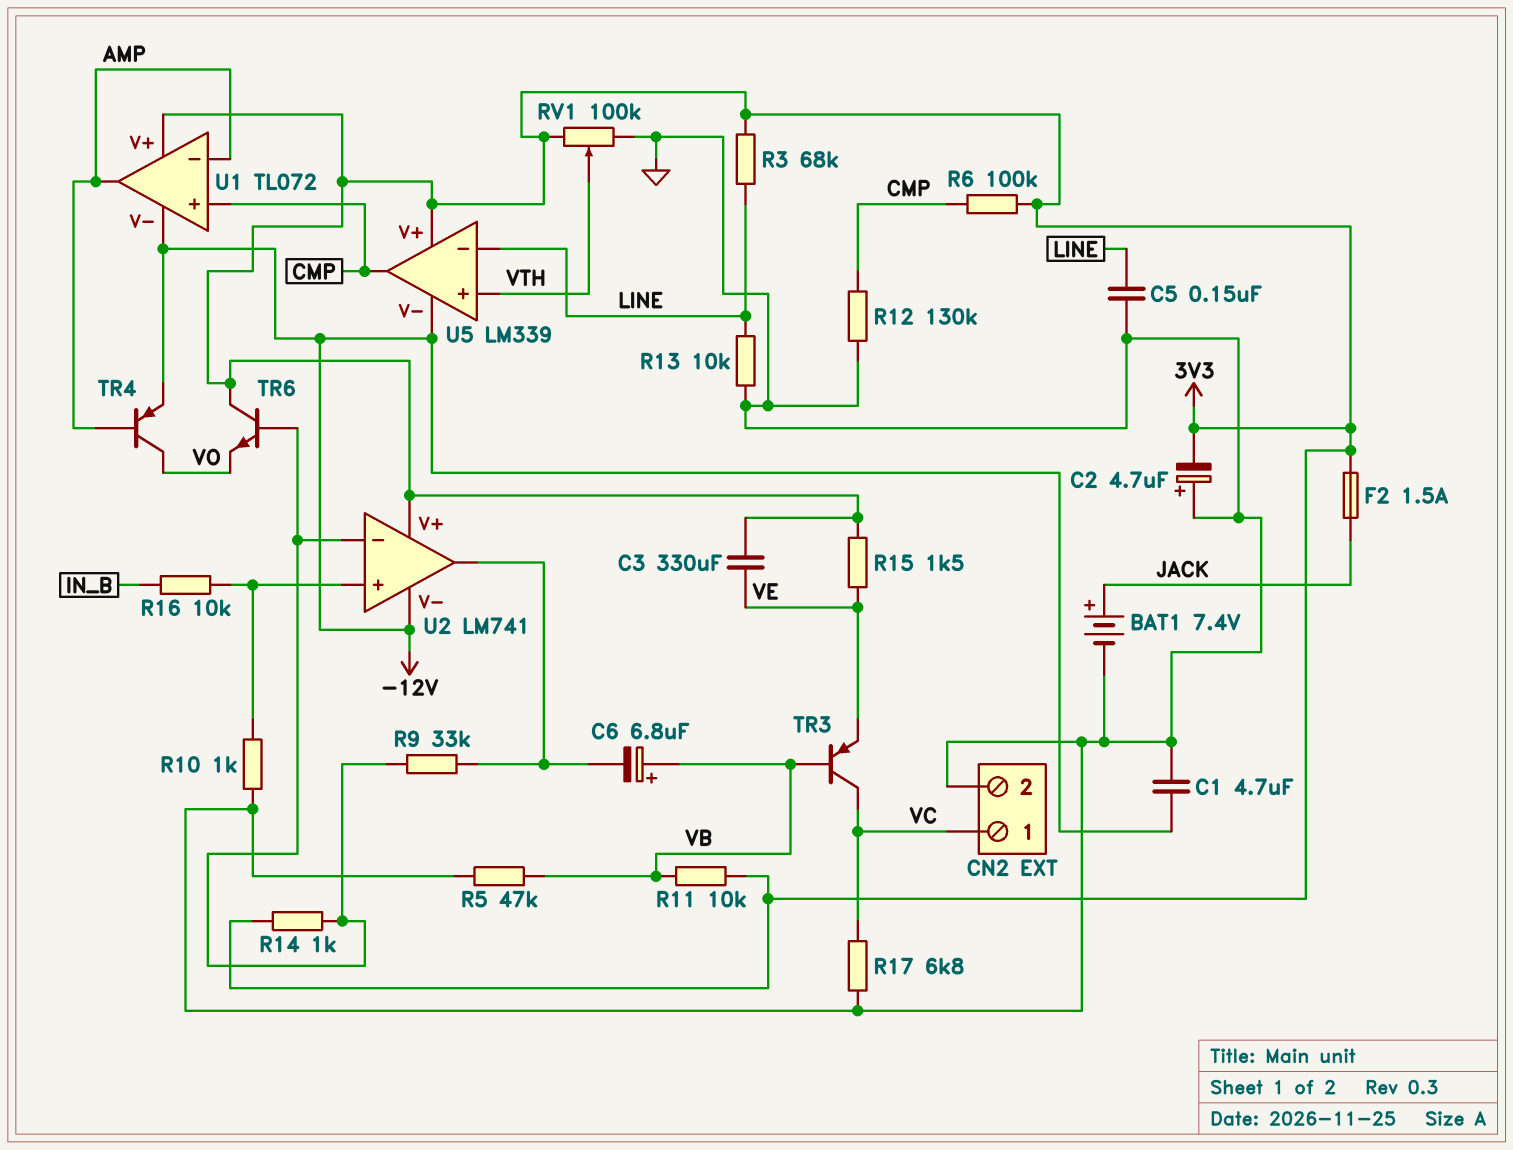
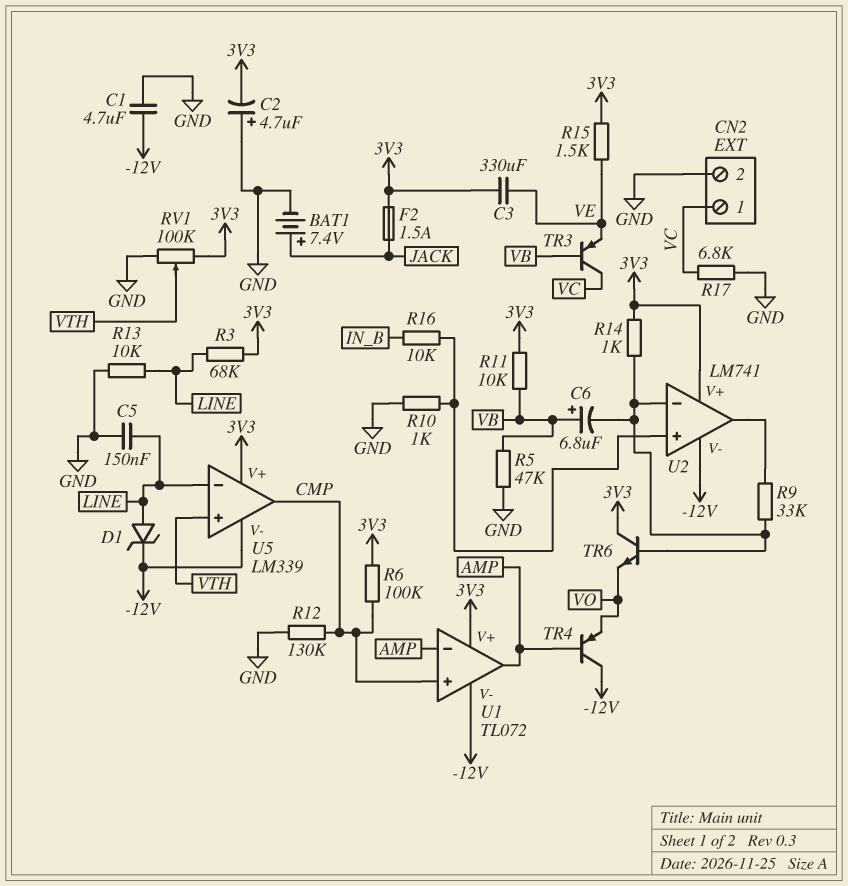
C6: 6.8uF (plus VB, minus U2/out) -> 6.8uF (plus VB, minus U2/in-)
D1: none -> zener (A LINE, K -12V)
TR4: PNP (B AMP, C VO, E -12V) -> PNP (B AMP, C -12V, E VO)

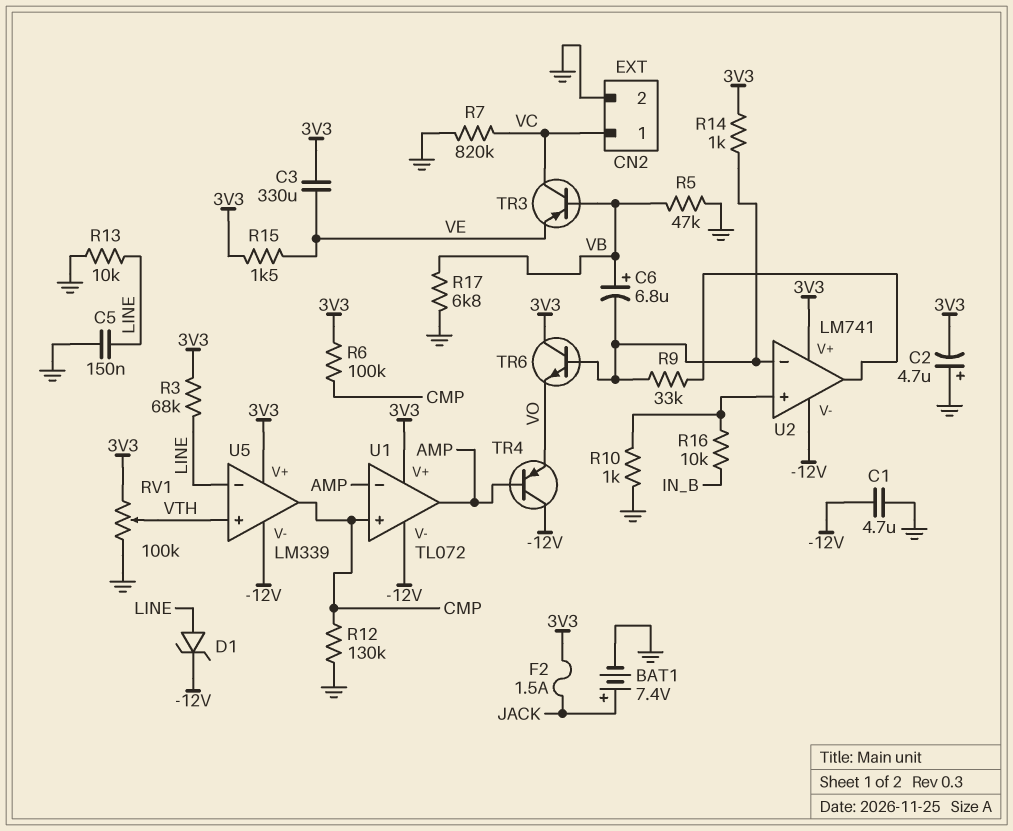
R7: none -> 820k (GND, VC)
R11: 10k (3V3, VB) -> none
R17: 6.8k (GND, VC) -> 6.8k (GND, VB)

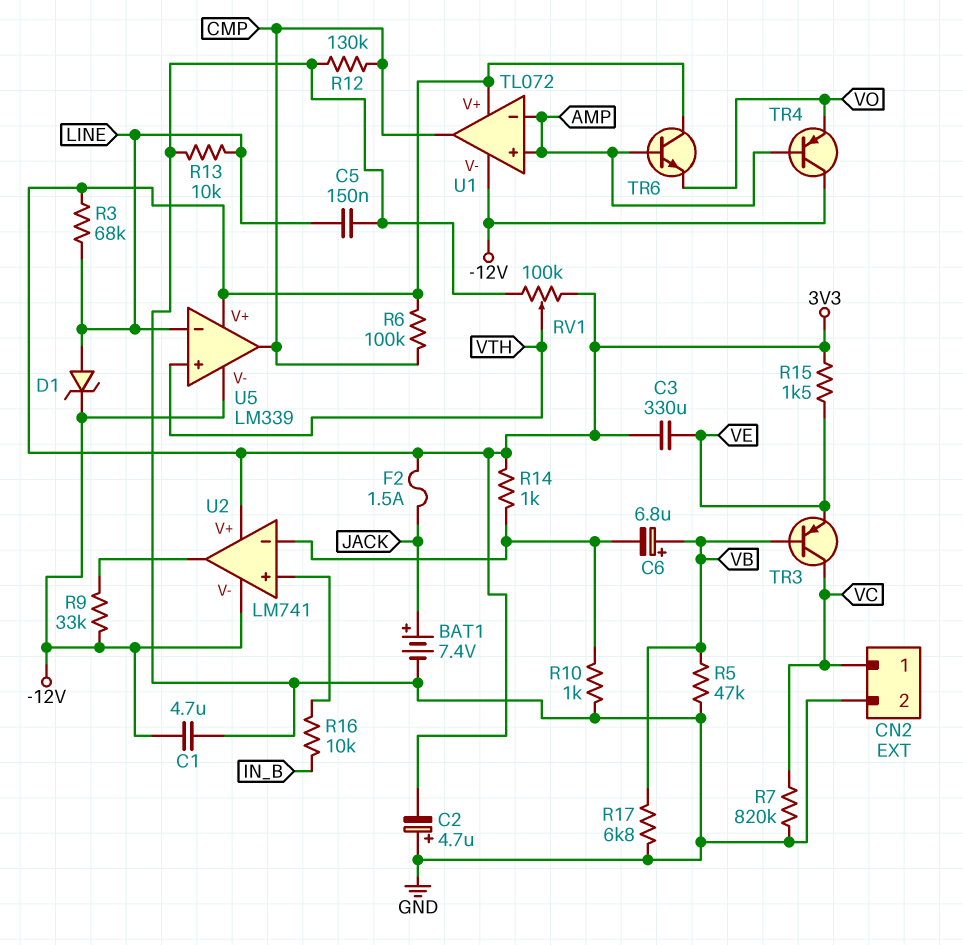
R9: 33k (U2/in-, U2/out) -> 33k (-12V, U2/out)
R10: 1k (GND, U2/in+) -> 1k (GND, U2/in-)
TR6: NPN (B U2/in-, C 3V3, E VO) -> NPN (B AMP, C 3V3, E VO)
U1 pin in+: CMP -> AMP
U1 pin out: AMP -> CMP

